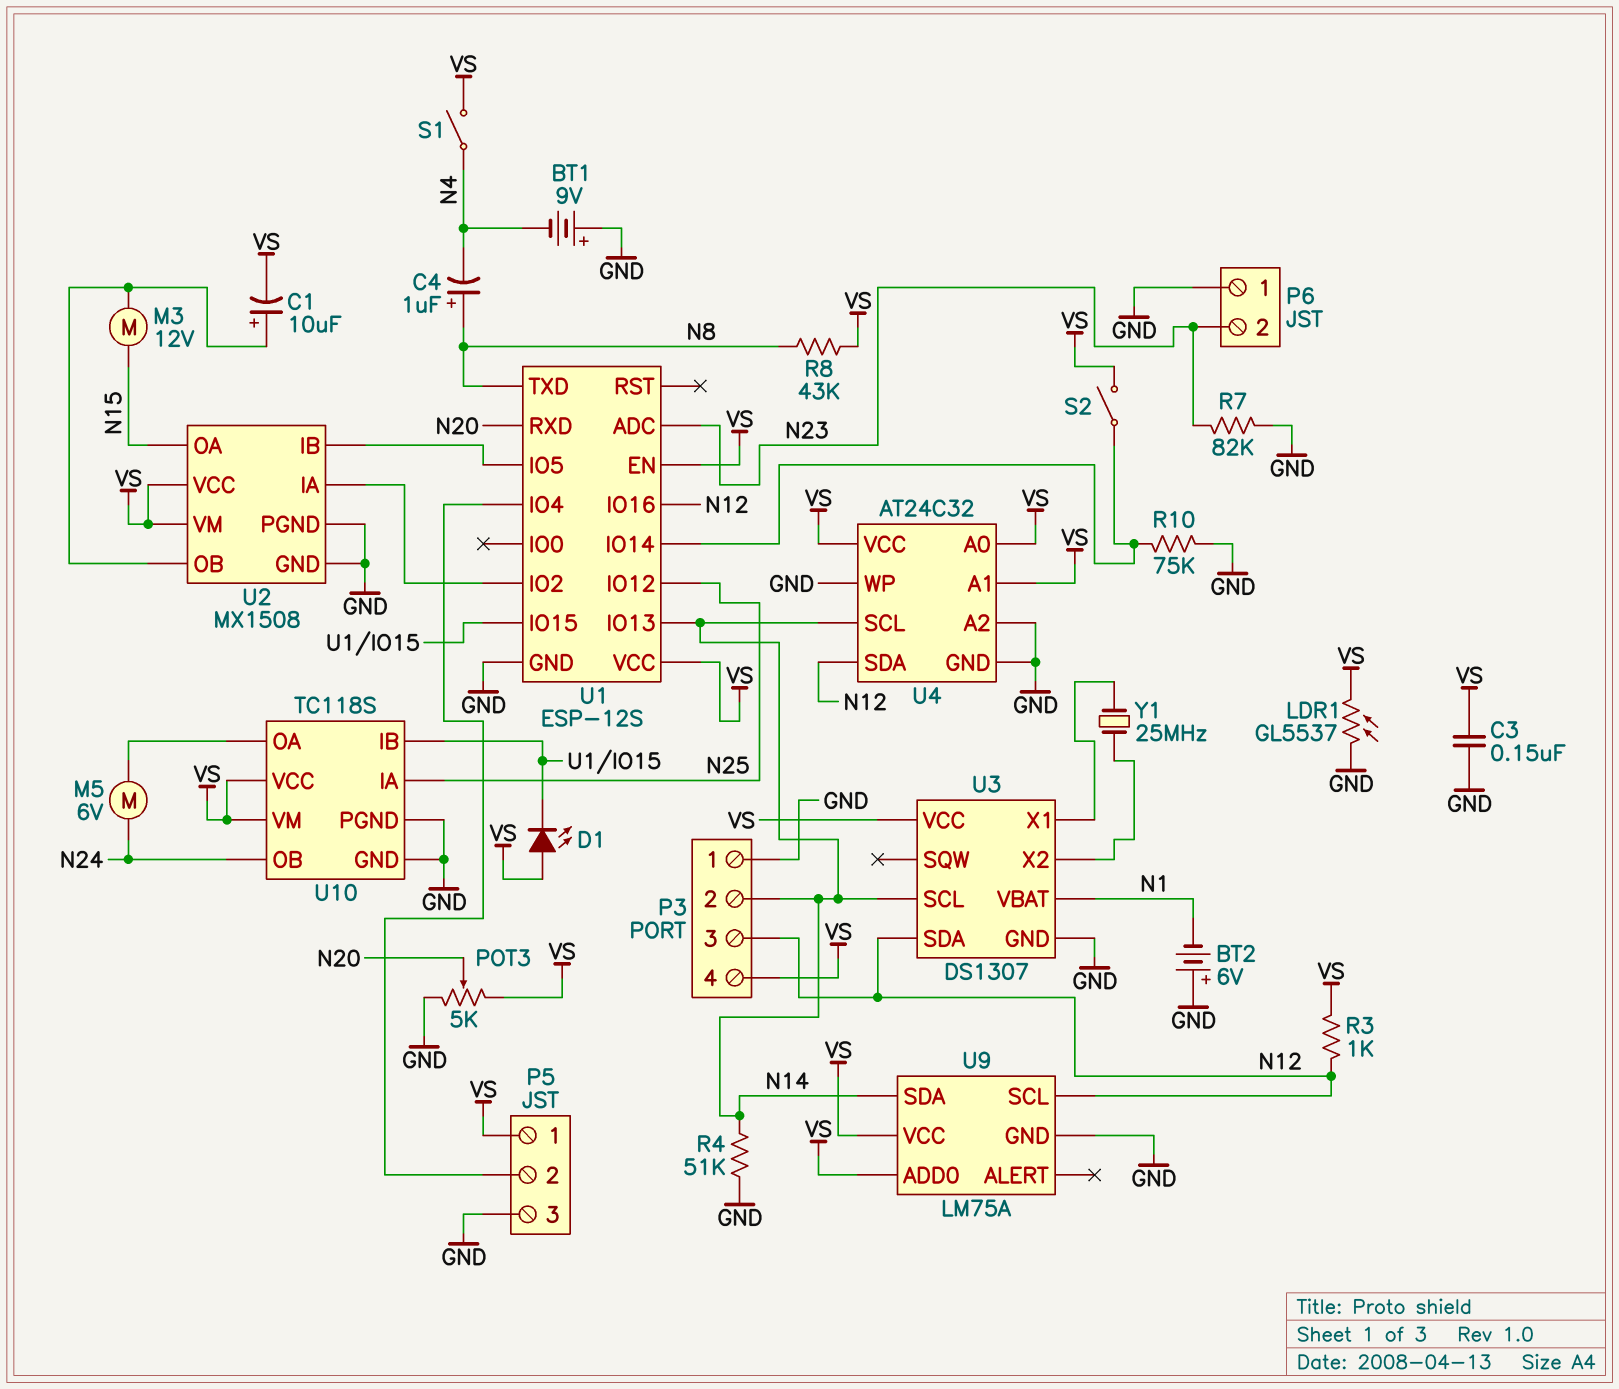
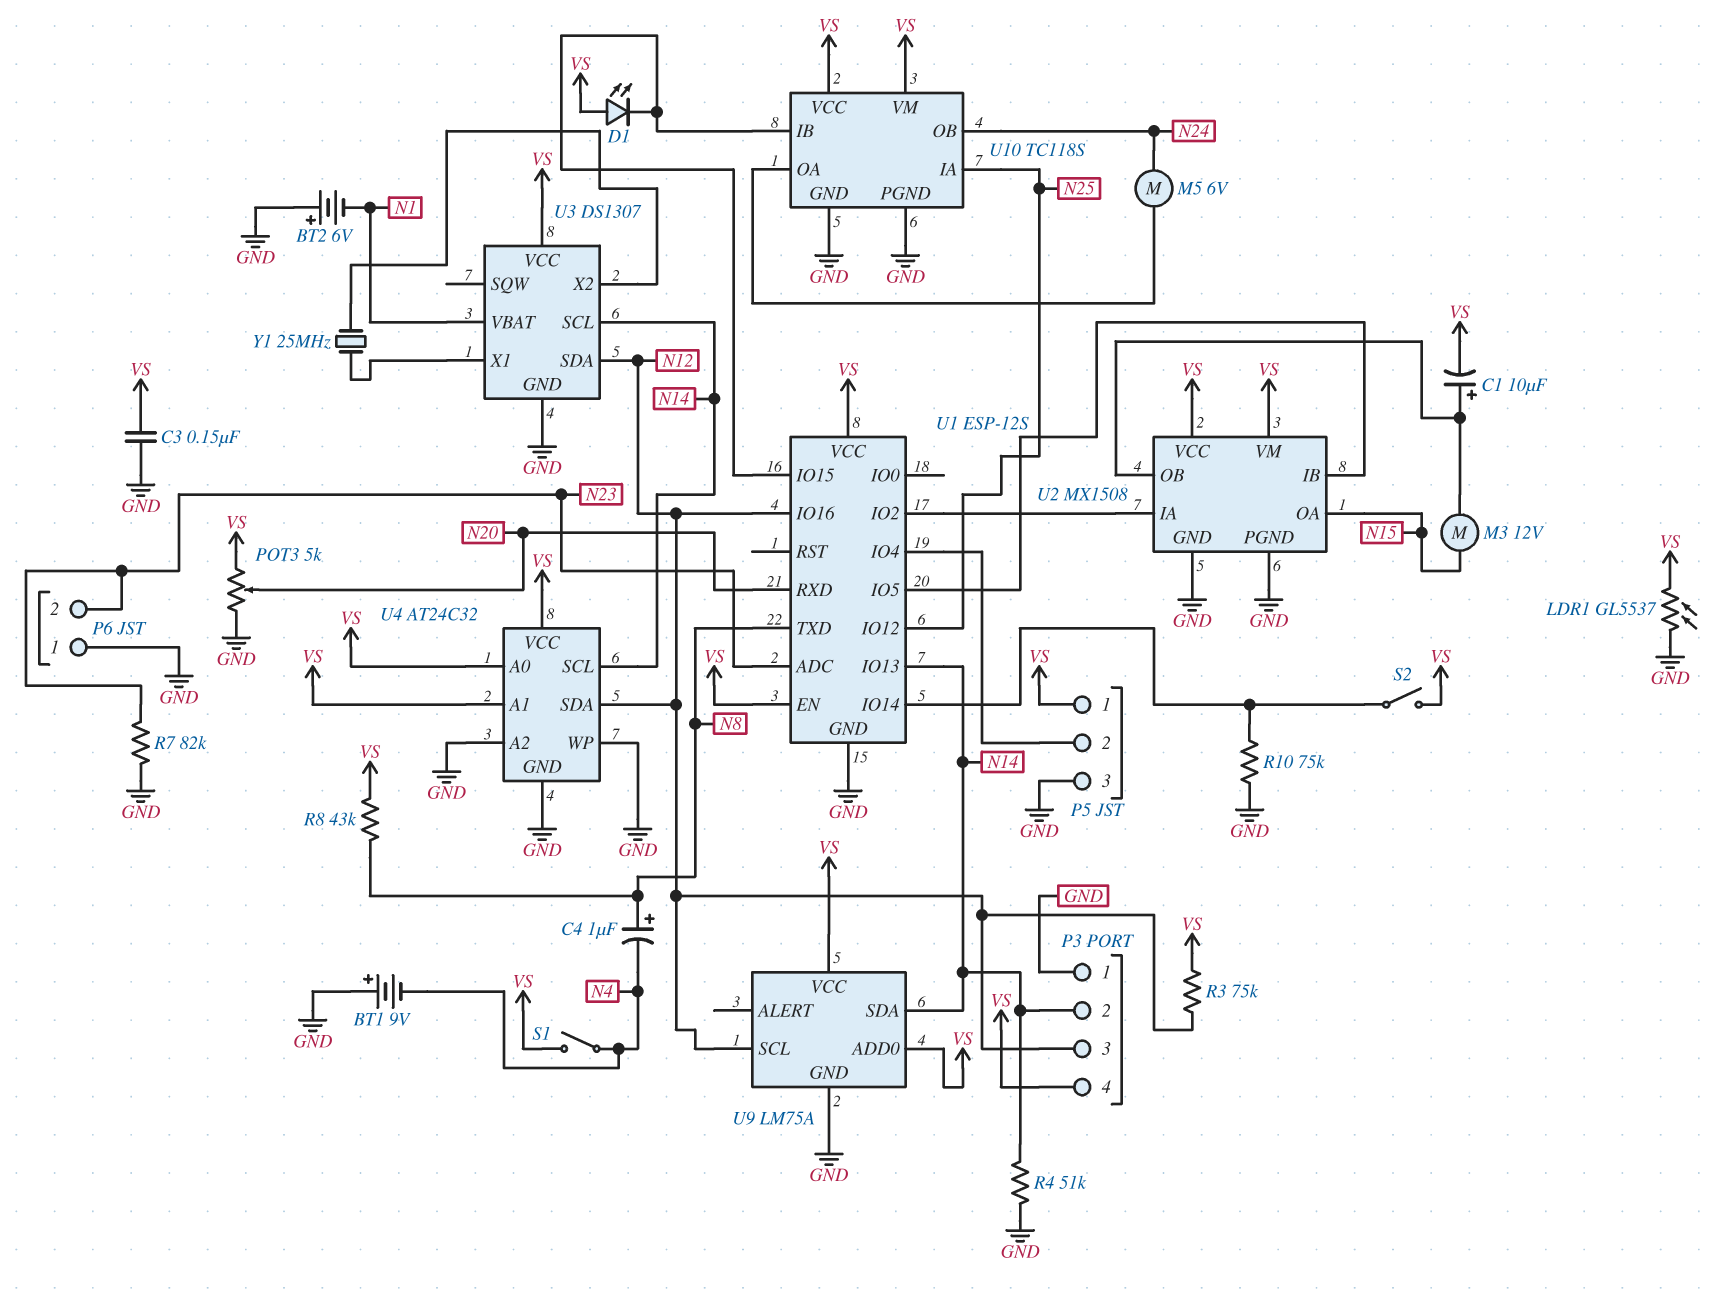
R3: 1k (N12, VS) -> 75k (N12, VS)

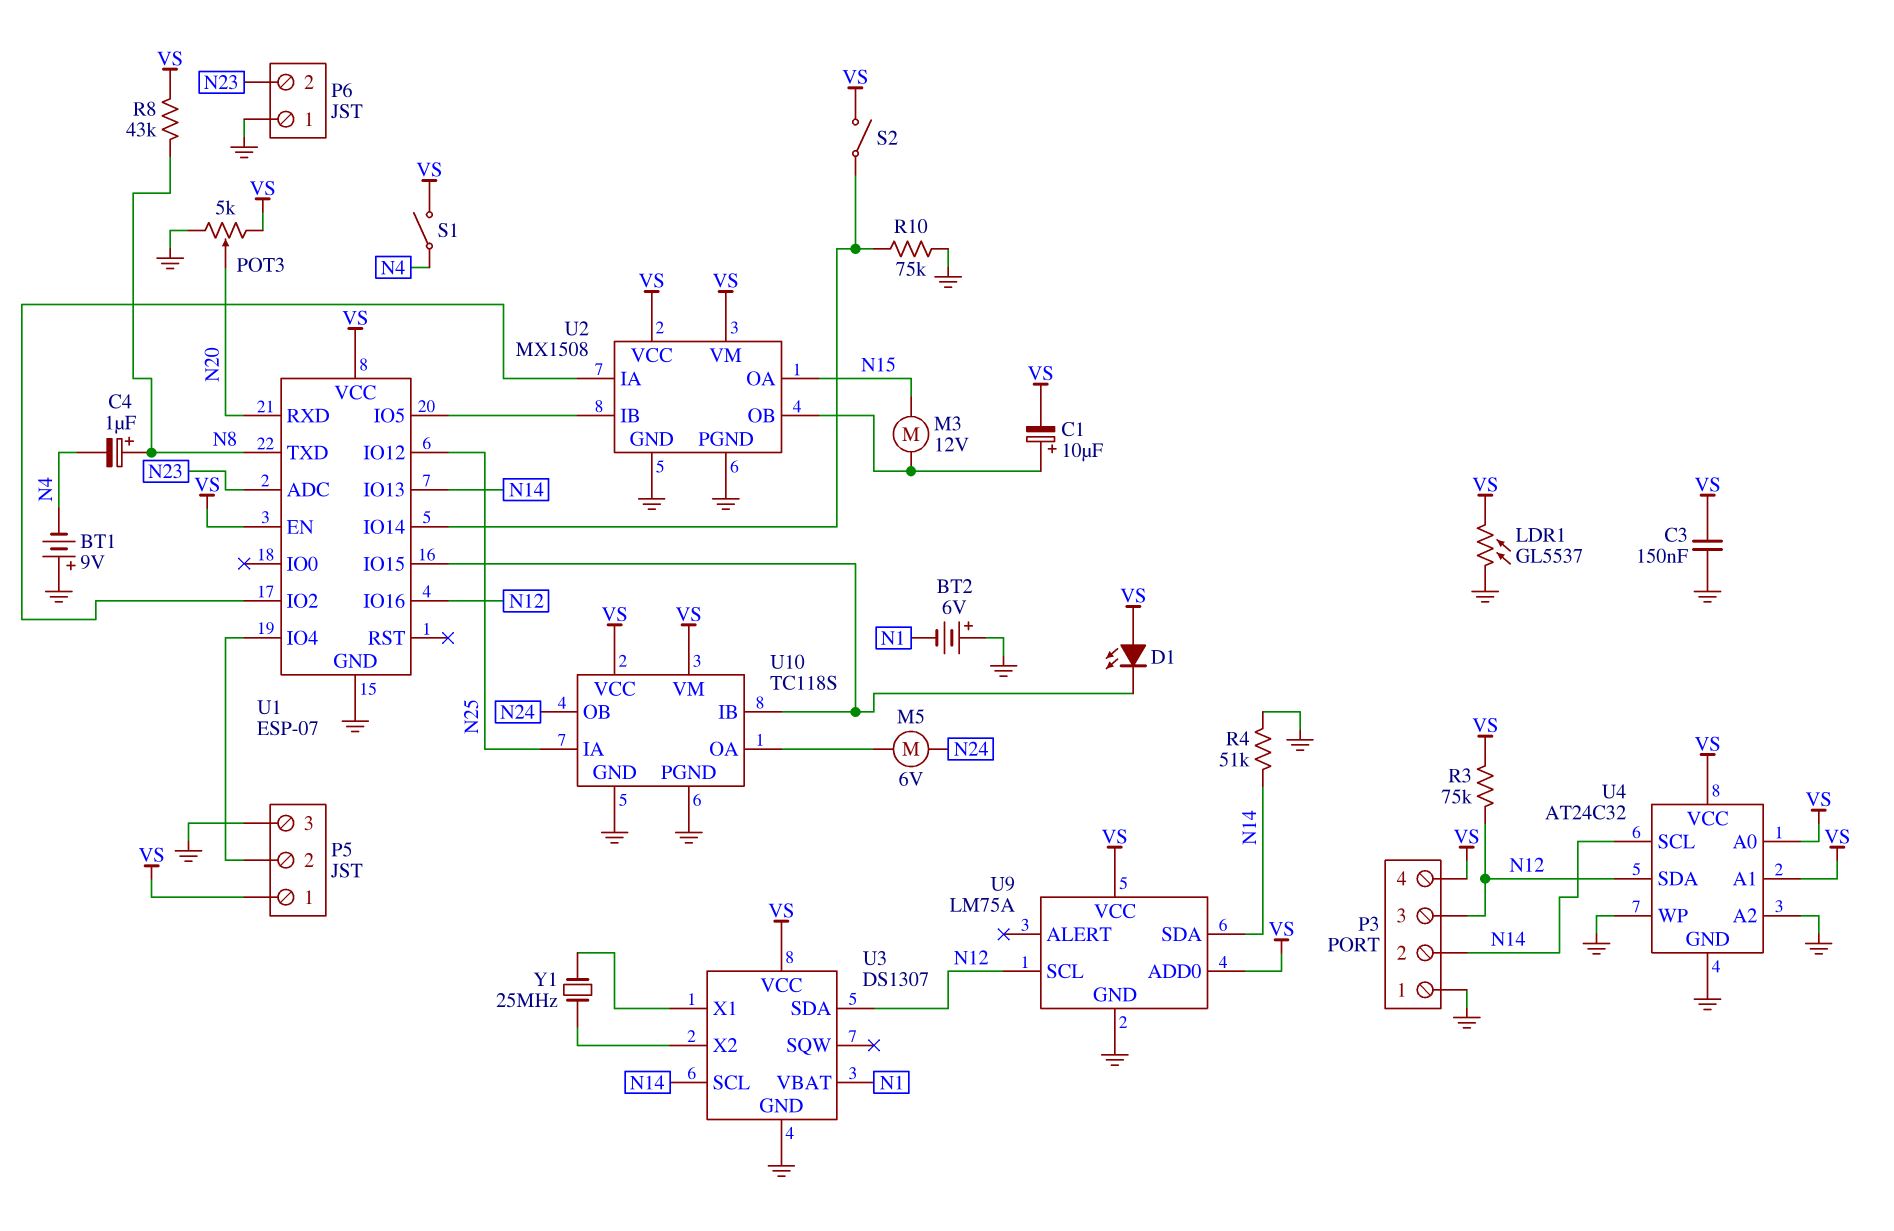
R7: 82k (GND, N23) -> none
U1: ESP-12S -> ESP-07

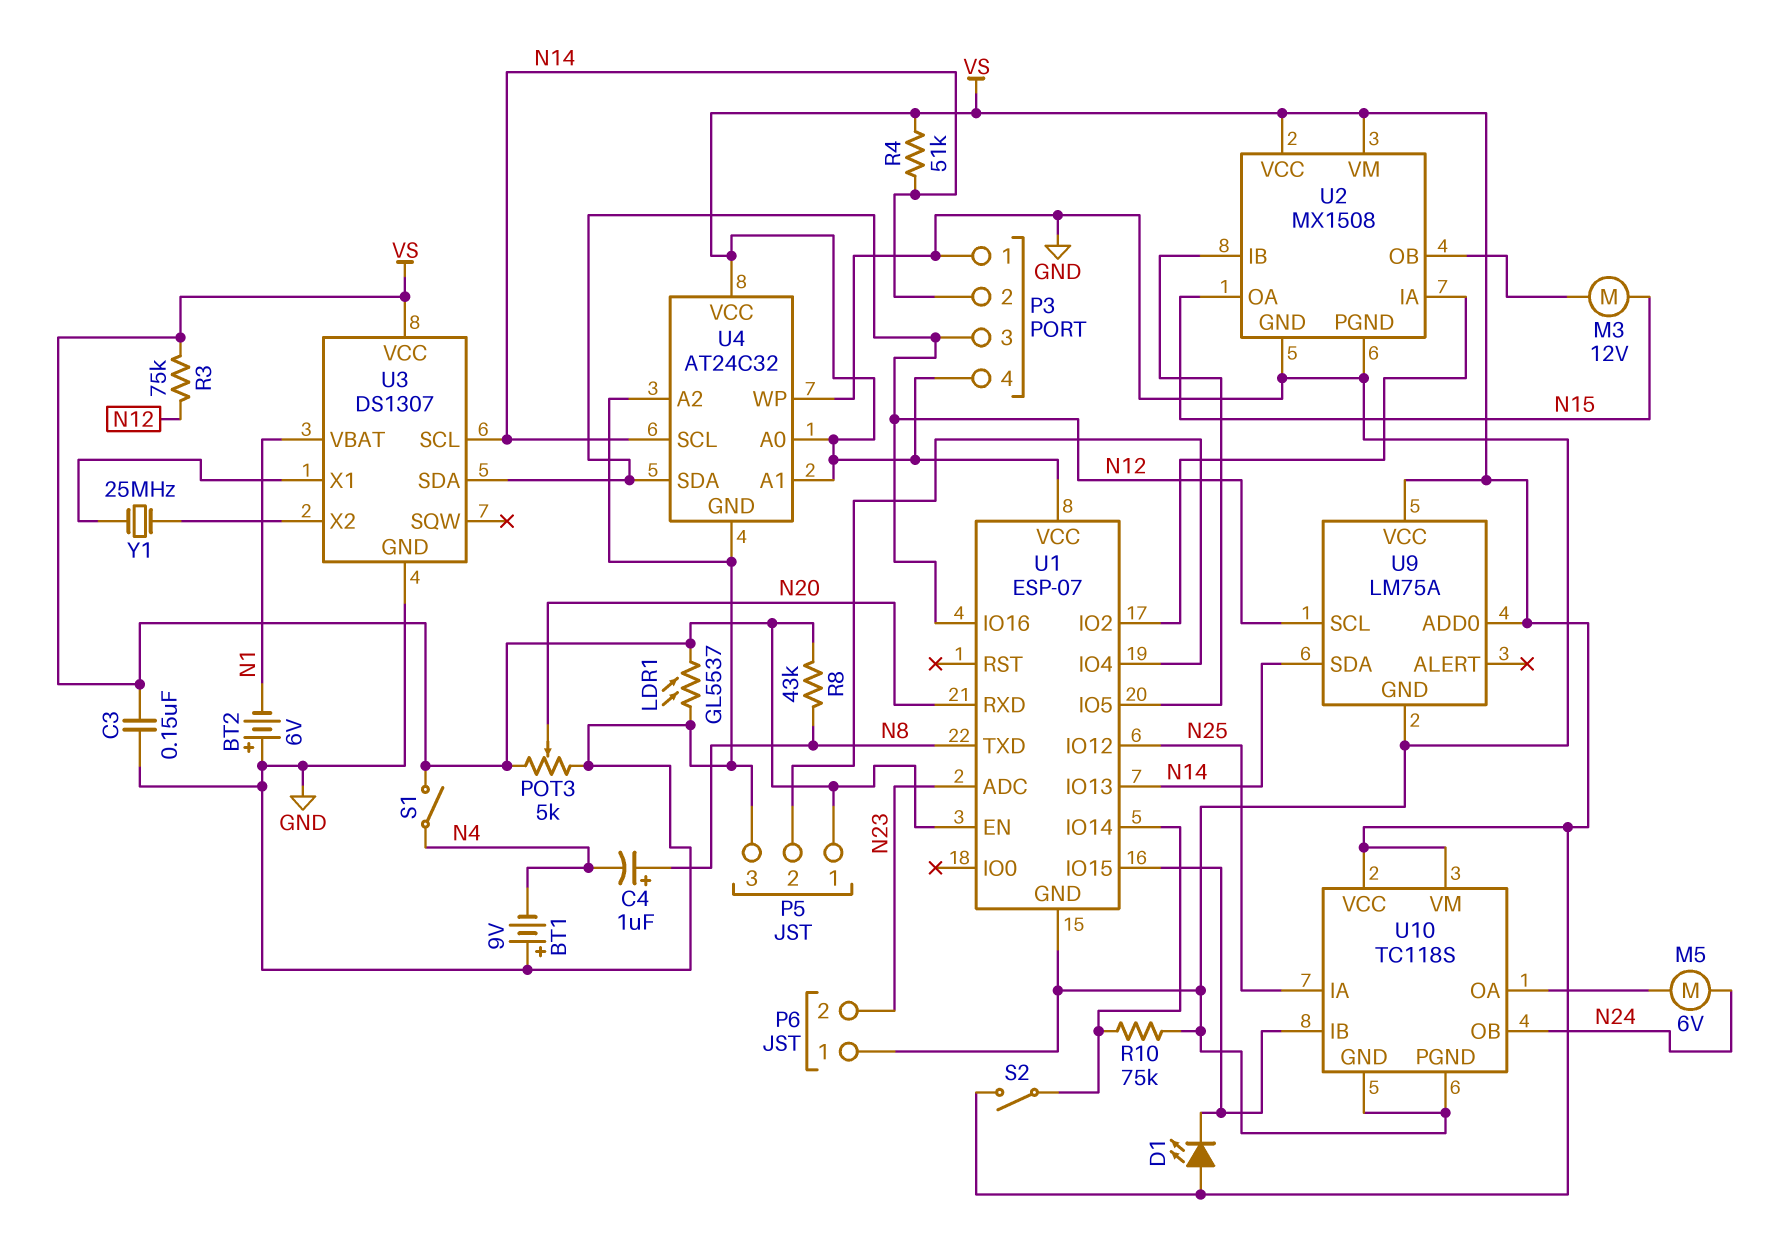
C1: 10uF (plus U2/OB, minus VS) -> none
R4: 51k (GND, N14) -> 51k (N14, VS)

